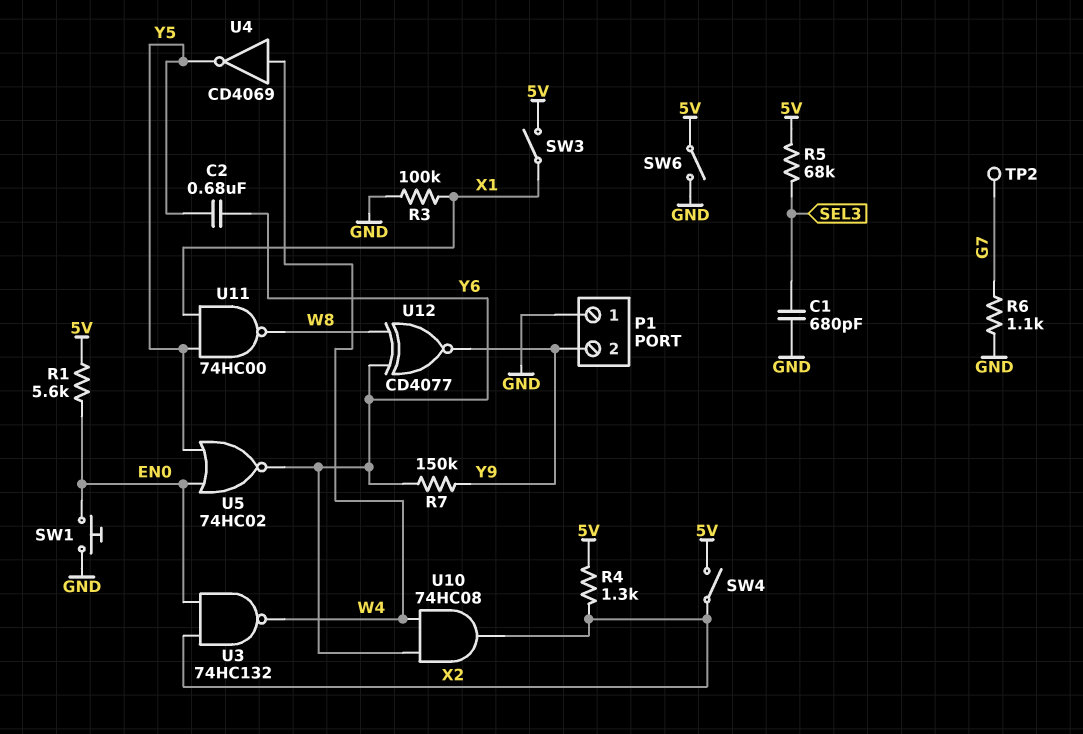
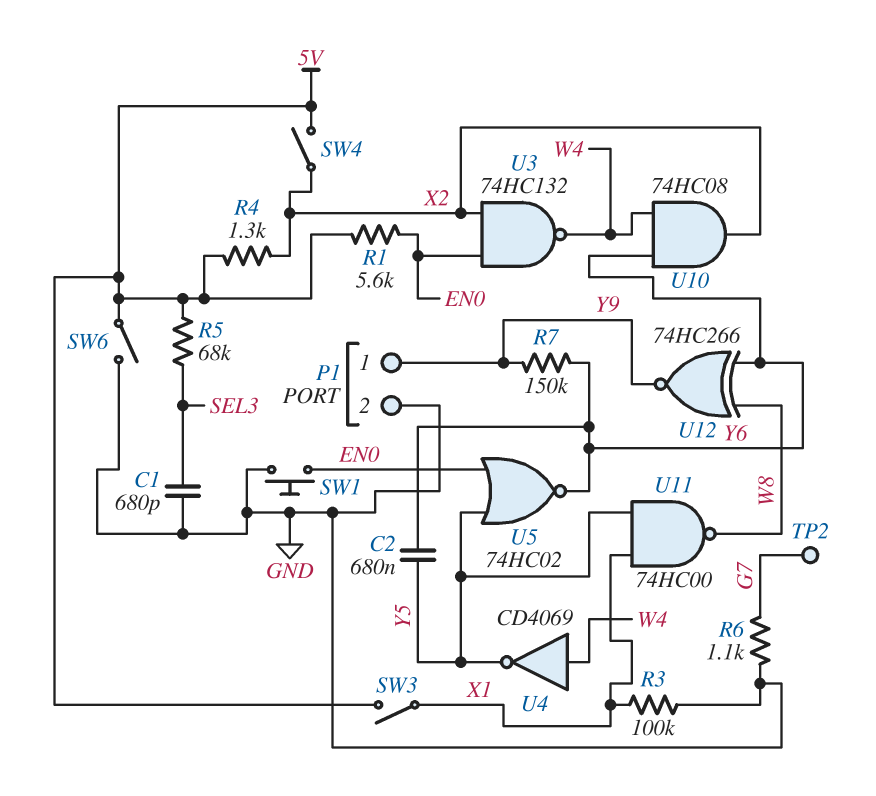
P1 pin 1: GND -> Y9
P1 pin 2: Y9 -> GND
U12: XNOR CD4077 (in W8, in Y6, out Y9) -> XNOR 74HC266 (in W8, in Y6, out Y9)

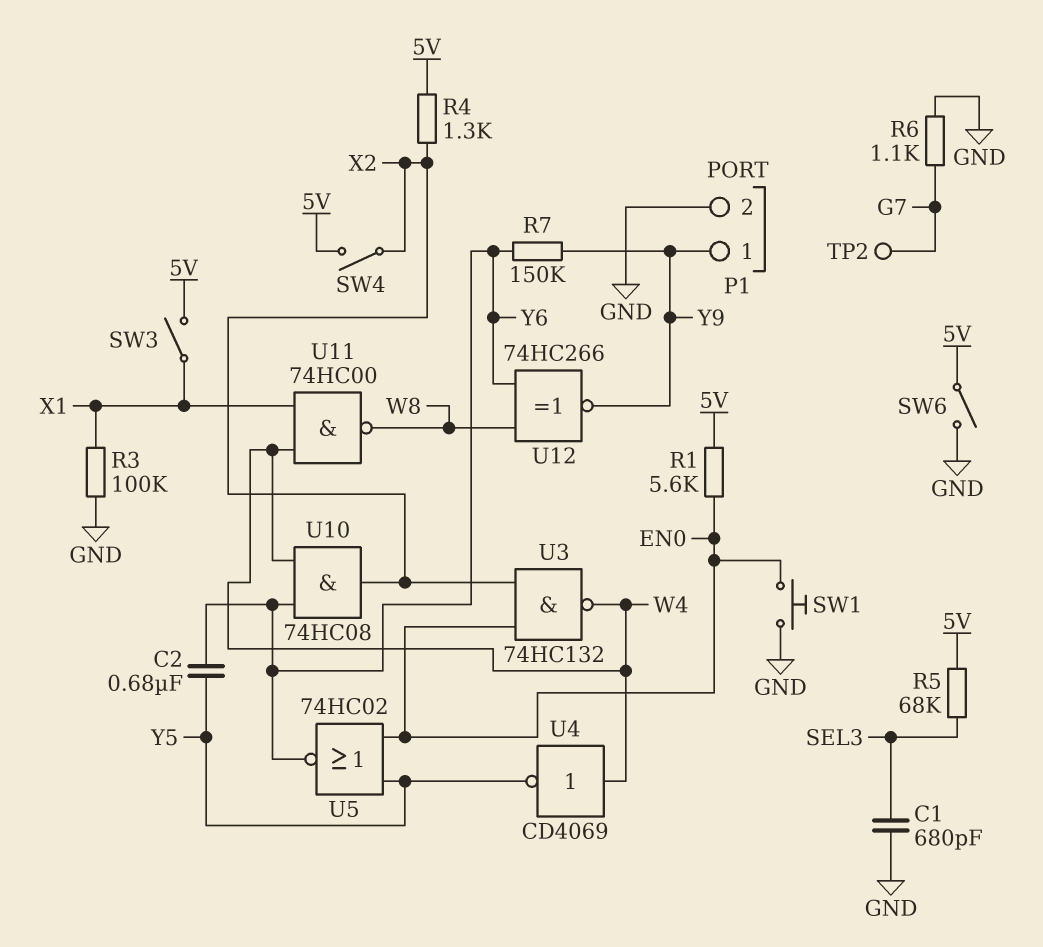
U11: NAND 74HC00 (in X1, in Y5, out W8) -> NAND 74HC00 (in W4, in X1, out W8)

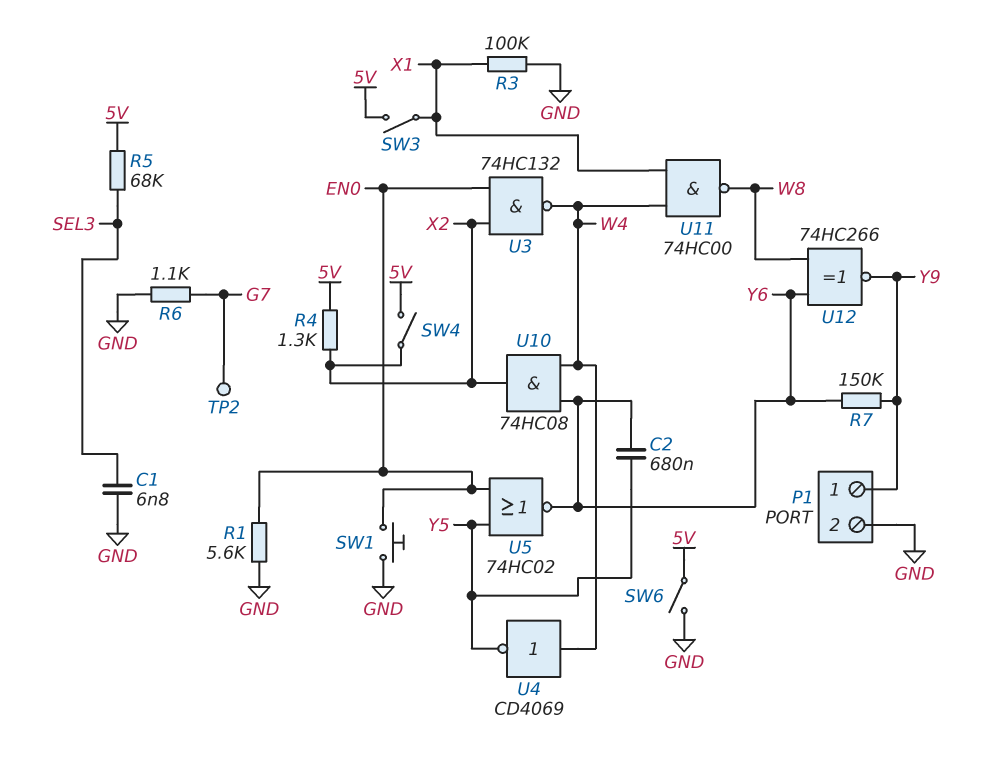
C1: 680pF (GND, SEL3) -> 6.8nF (GND, SEL3)
R1: 5.6k (5V, EN0) -> 5.6k (EN0, GND)

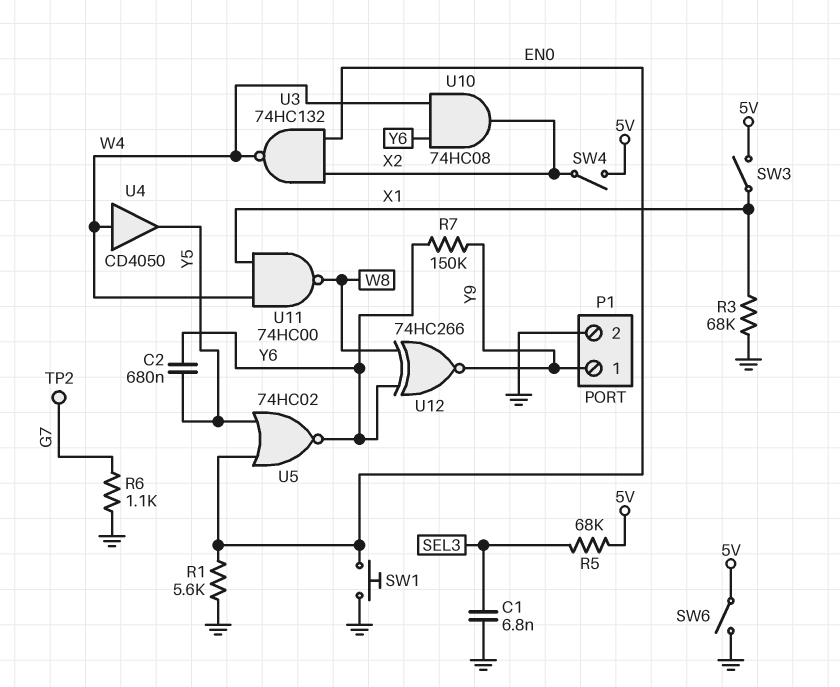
R3: 100k (GND, X1) -> 68k (GND, X1)
R4: 1.3k (5V, X2) -> none
U4: NOT CD4069 (in W4, out Y5) -> buffer CD4050 (in W4, out Y5)

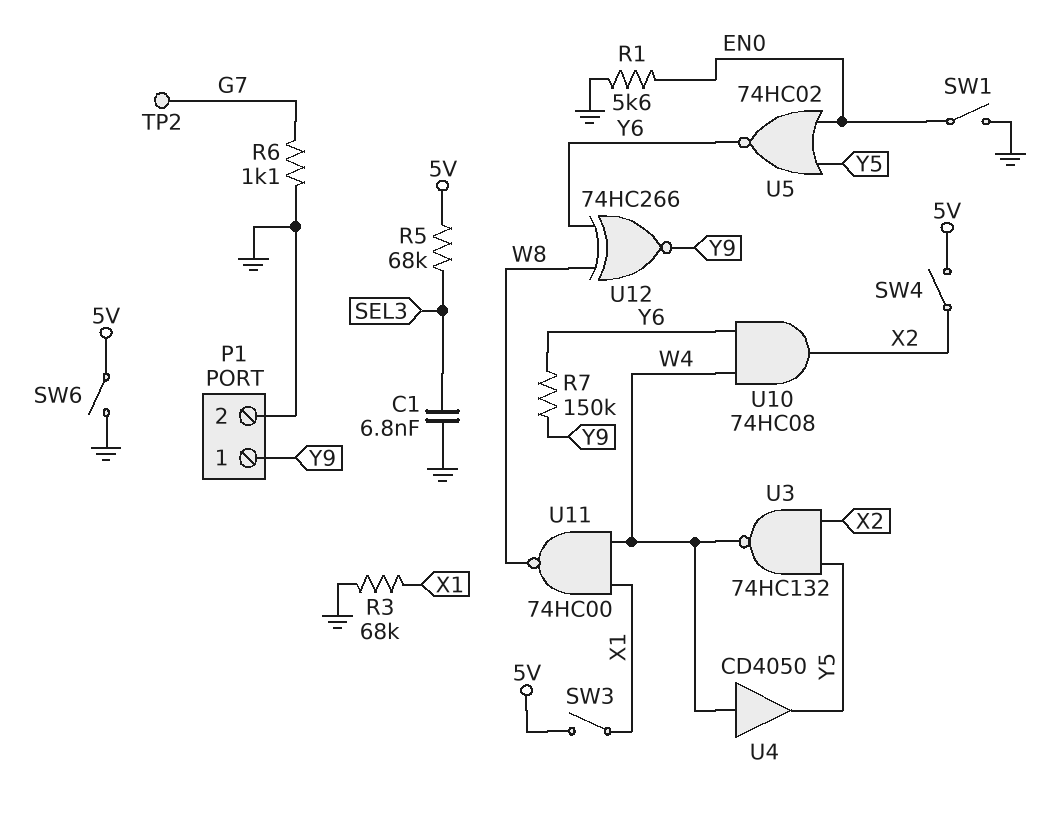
C2: 680nF (Y5, Y6) -> none
SW1: button (EN0, GND) -> switch (EN0, GND)
U3: NAND 74HC132 (in EN0, in X2, out W4) -> NAND 74HC132 (in X2, in Y5, out W4)

